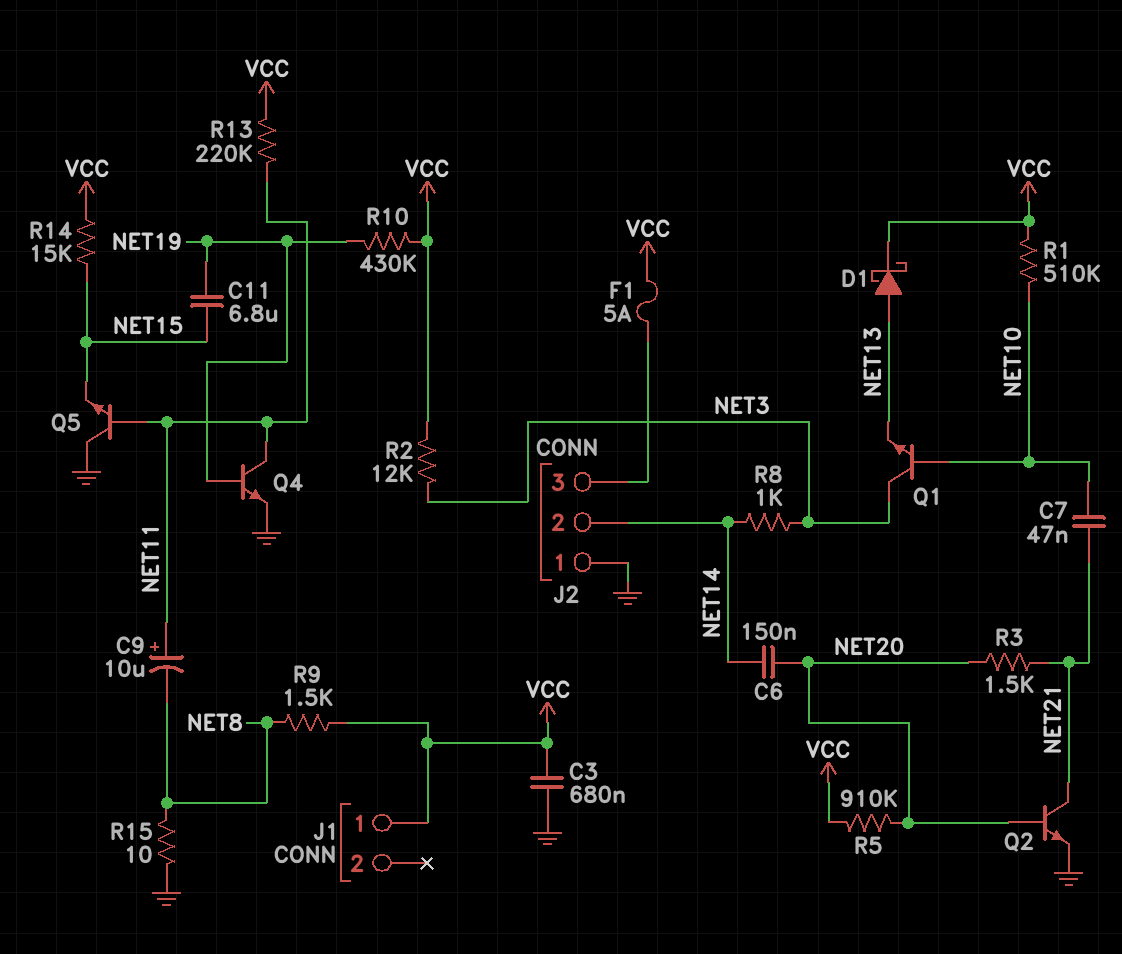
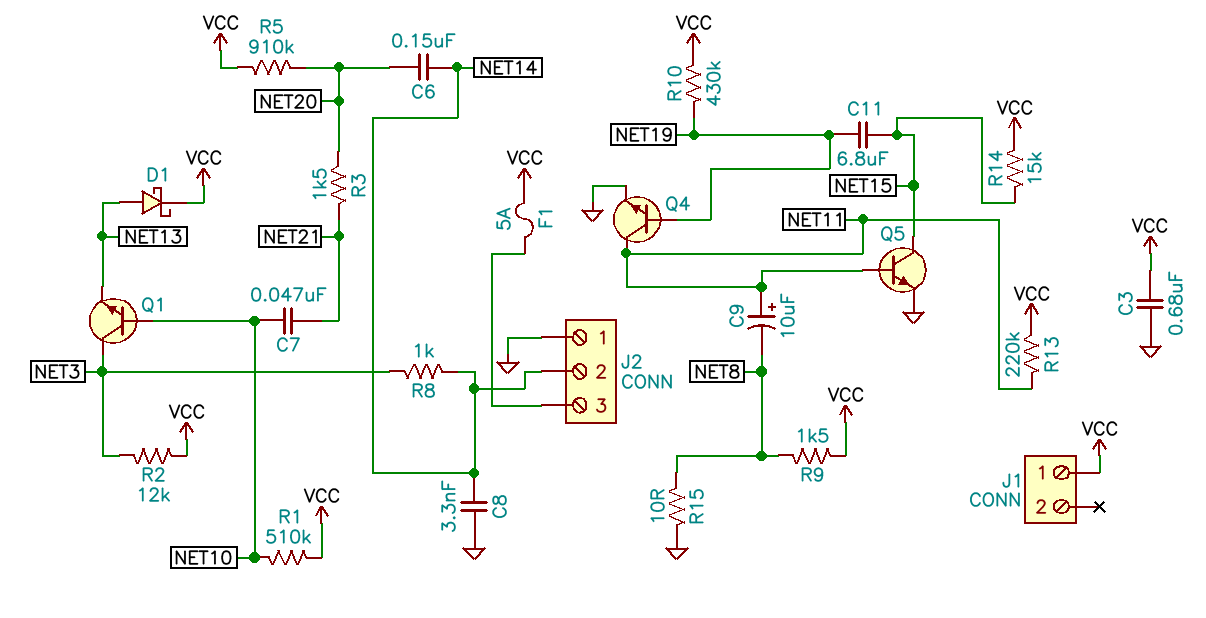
C8: none -> 3.3nF (GND, NET14)
Q2: NPN (B NET20, C NET21, E GND) -> none
Q5: NPN (B NET11, C GND, E NET15) -> NPN (B NET11, C NET15, E GND)

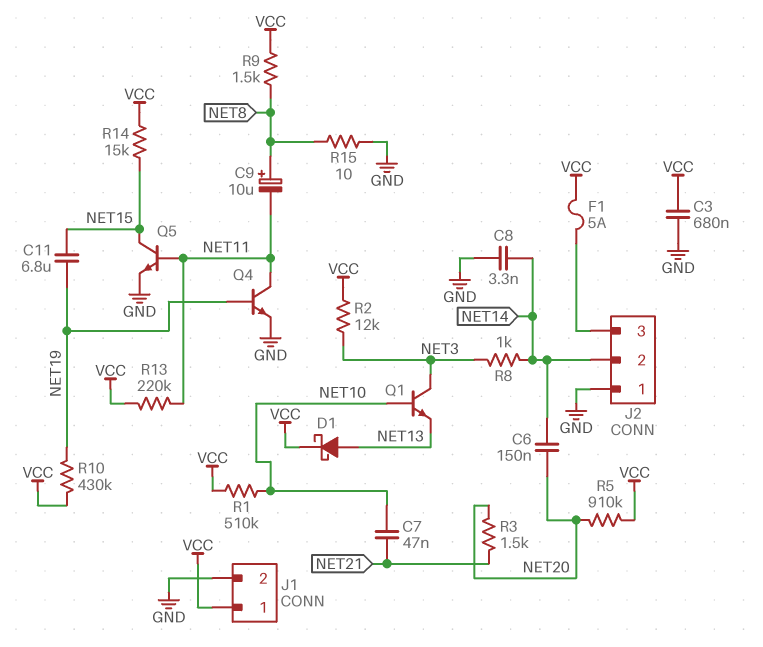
C9: 10uF (plus NET11, minus NET8) -> 10uF (plus NET8, minus NET11)
J1 pin 2: none -> GND

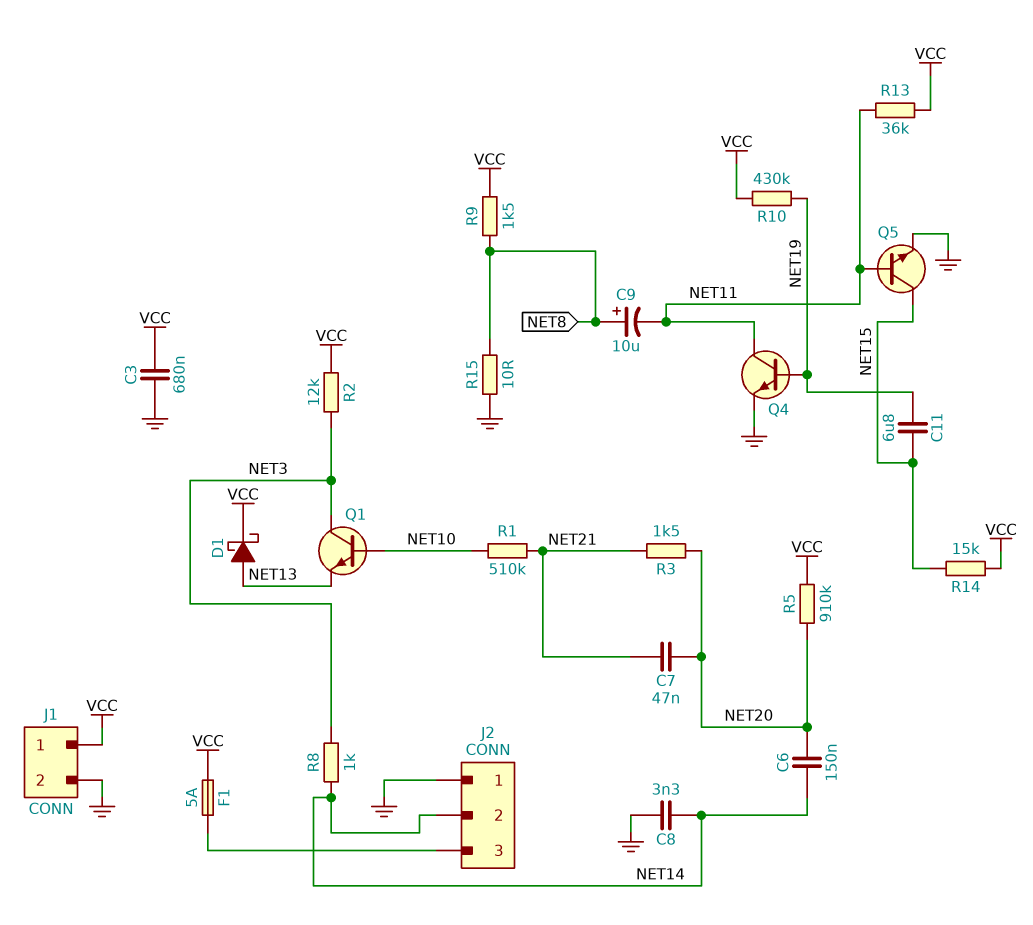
C7: 47nF (NET10, NET21) -> 47nF (NET20, NET21)
R1: 510k (NET10, VCC) -> 510k (NET10, NET21)
R13: 220k (NET11, VCC) -> 36k (NET11, VCC)

